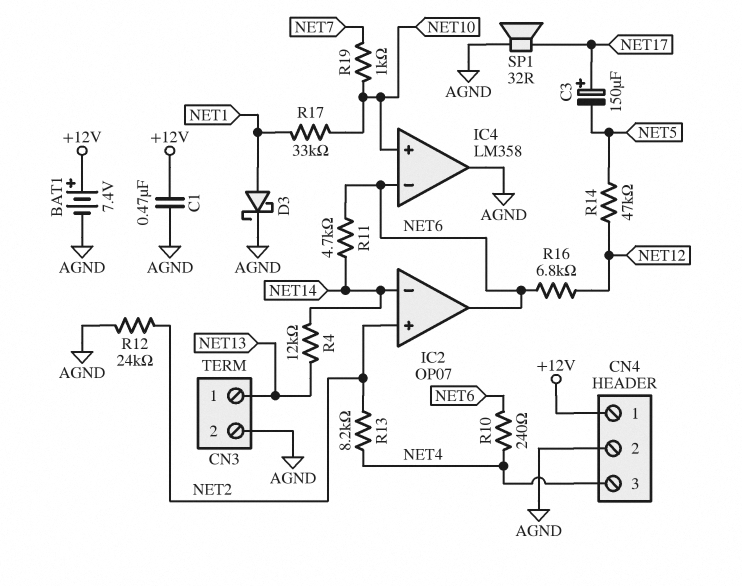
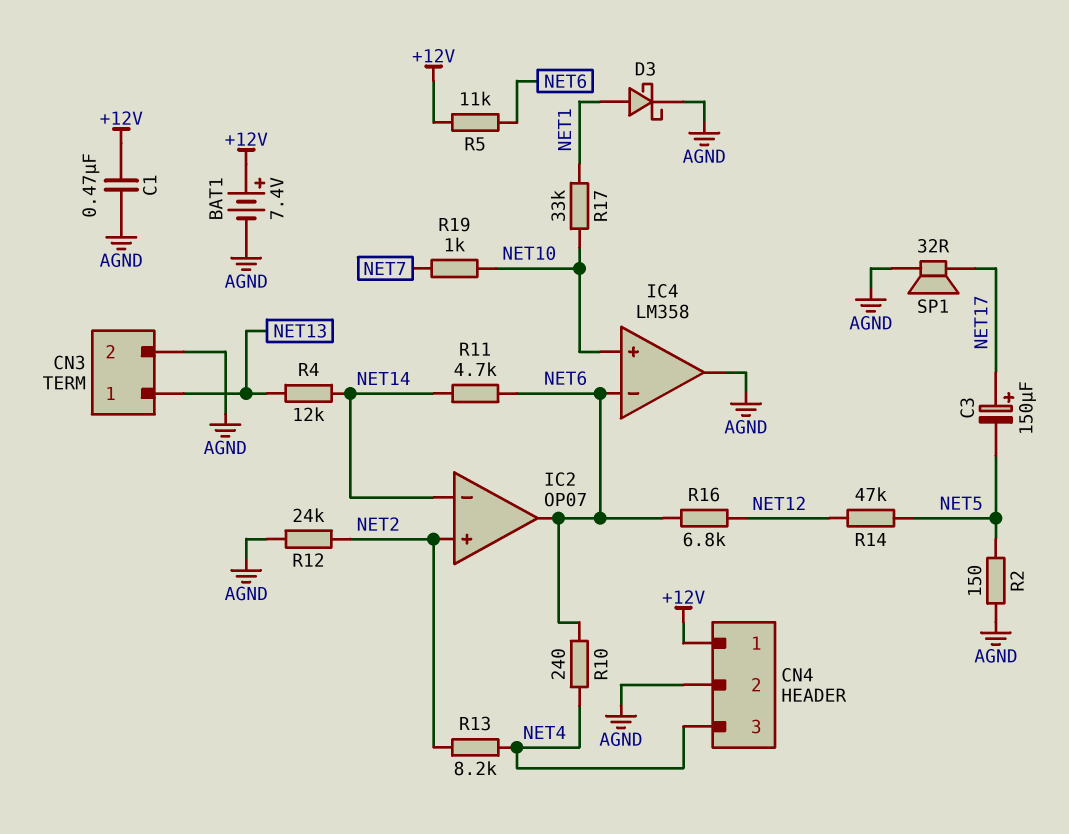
R2: none -> 150 (AGND, NET5)
R5: none -> 11k (+12V, NET6)

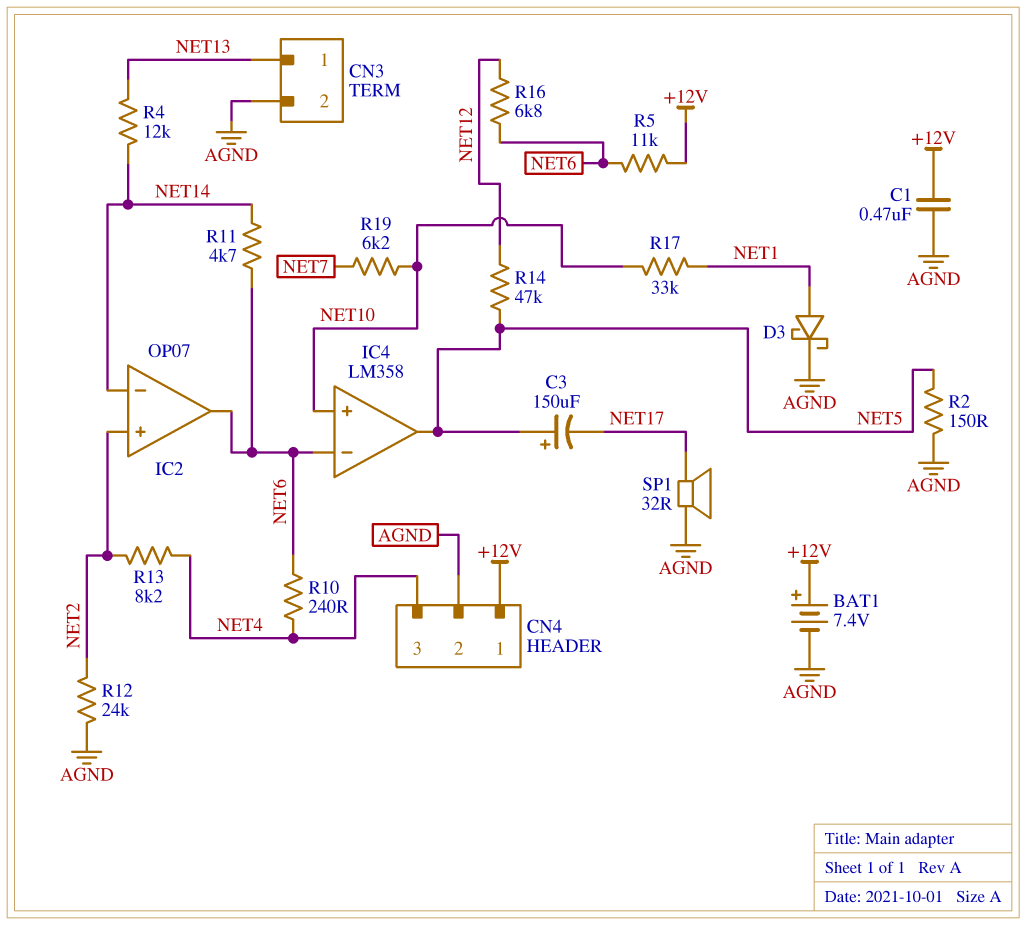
C3: 150uF (plus NET17, minus NET5) -> 150uF (plus NET5, minus NET17)
IC4 pin out: AGND -> NET5
R19: 1k (NET7, NET10) -> 6.2k (NET7, NET10)

